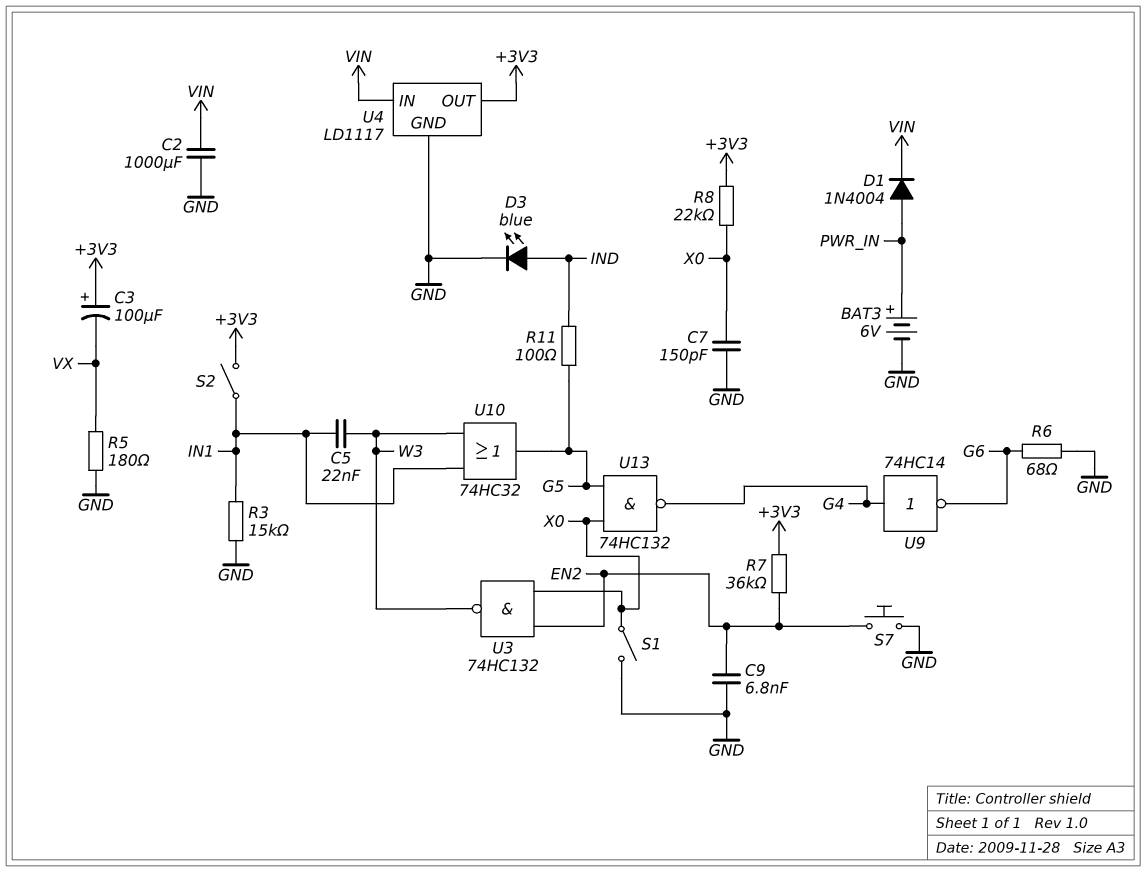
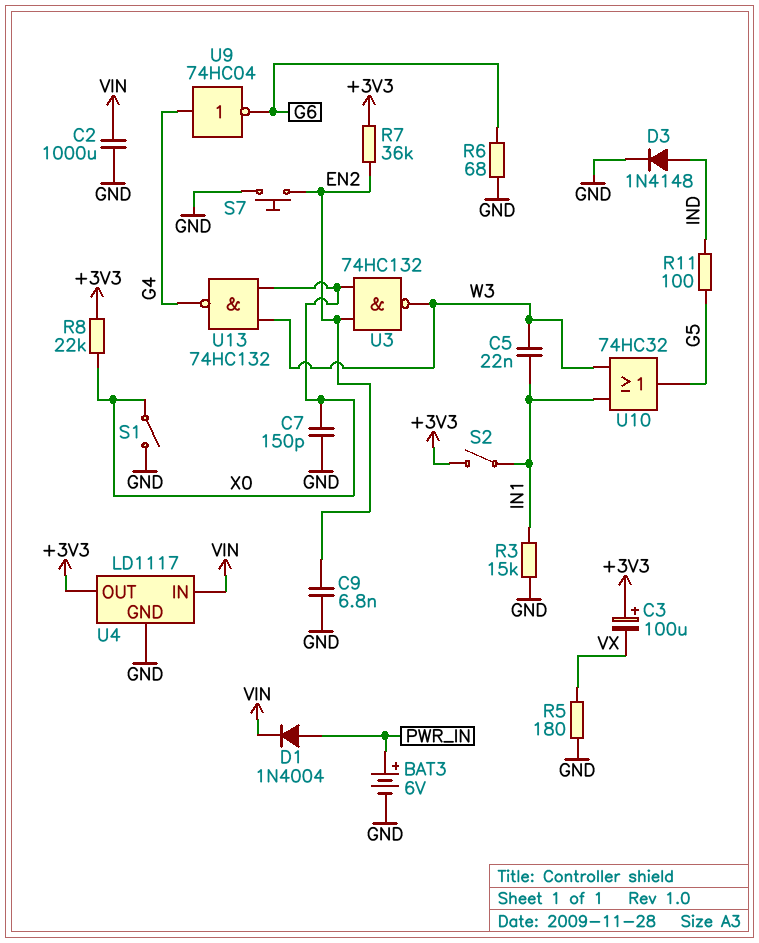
D3: LED blue (A IND, K GND) -> diode 1N4148 (A IND, K GND)
U9: NOT 74HC14 (in G4, out G6) -> NOT 74HC04 (in G4, out G6)
U13: NAND 74HC132 (in G5, in X0, out G4) -> NAND 74HC132 (in W3, in X0, out G4)

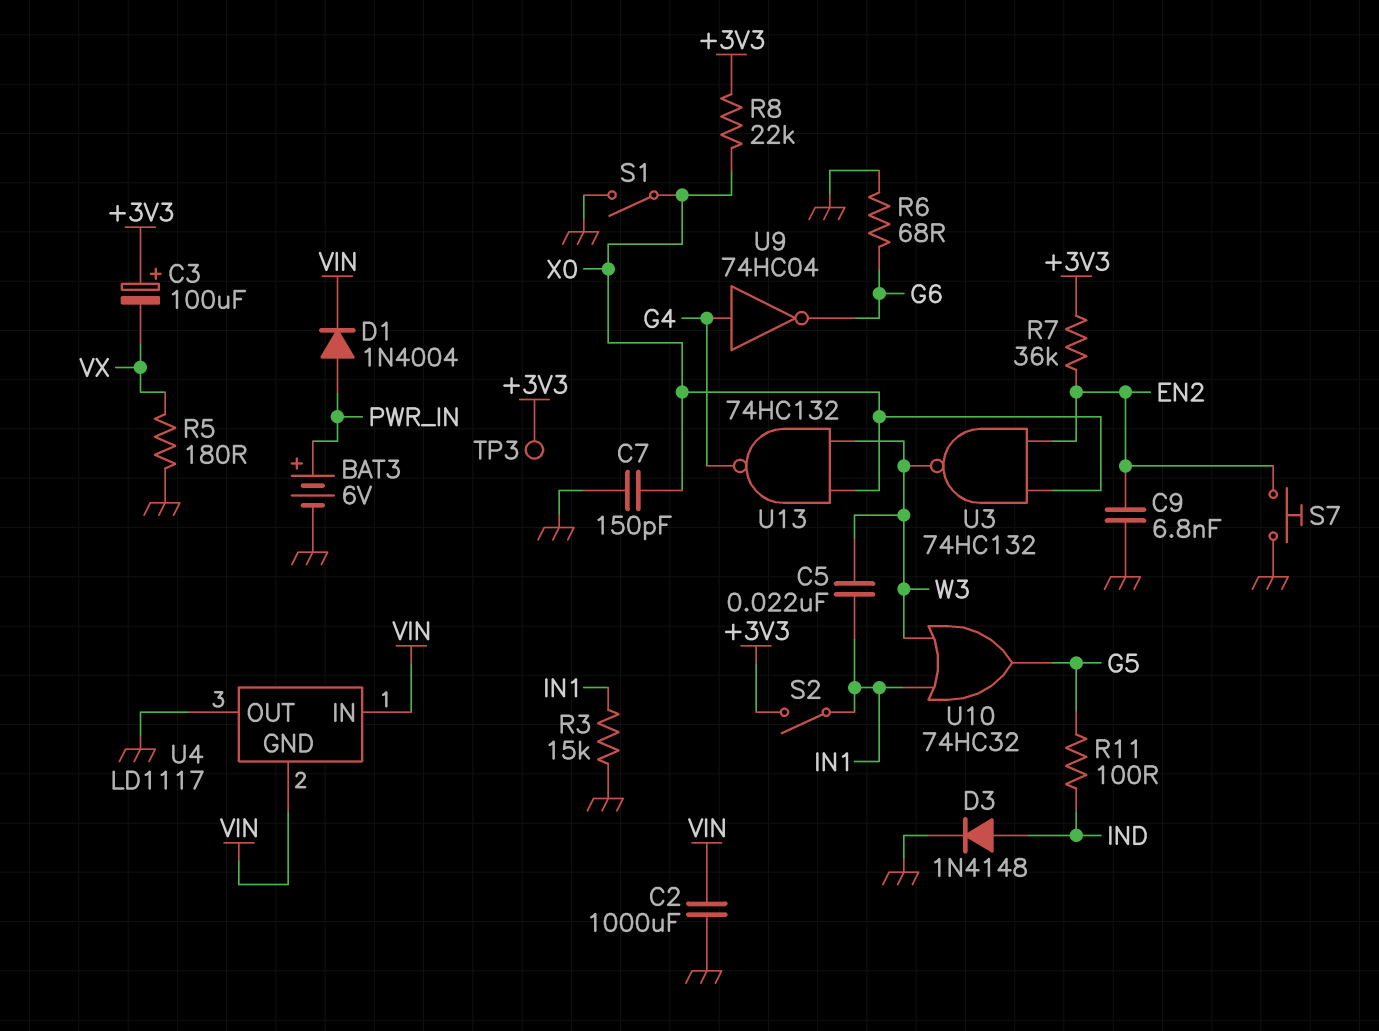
TP3: none -> test point (+3V3)
U4 pin GND: GND -> VIN
U4 pin OUT: +3V3 -> GND

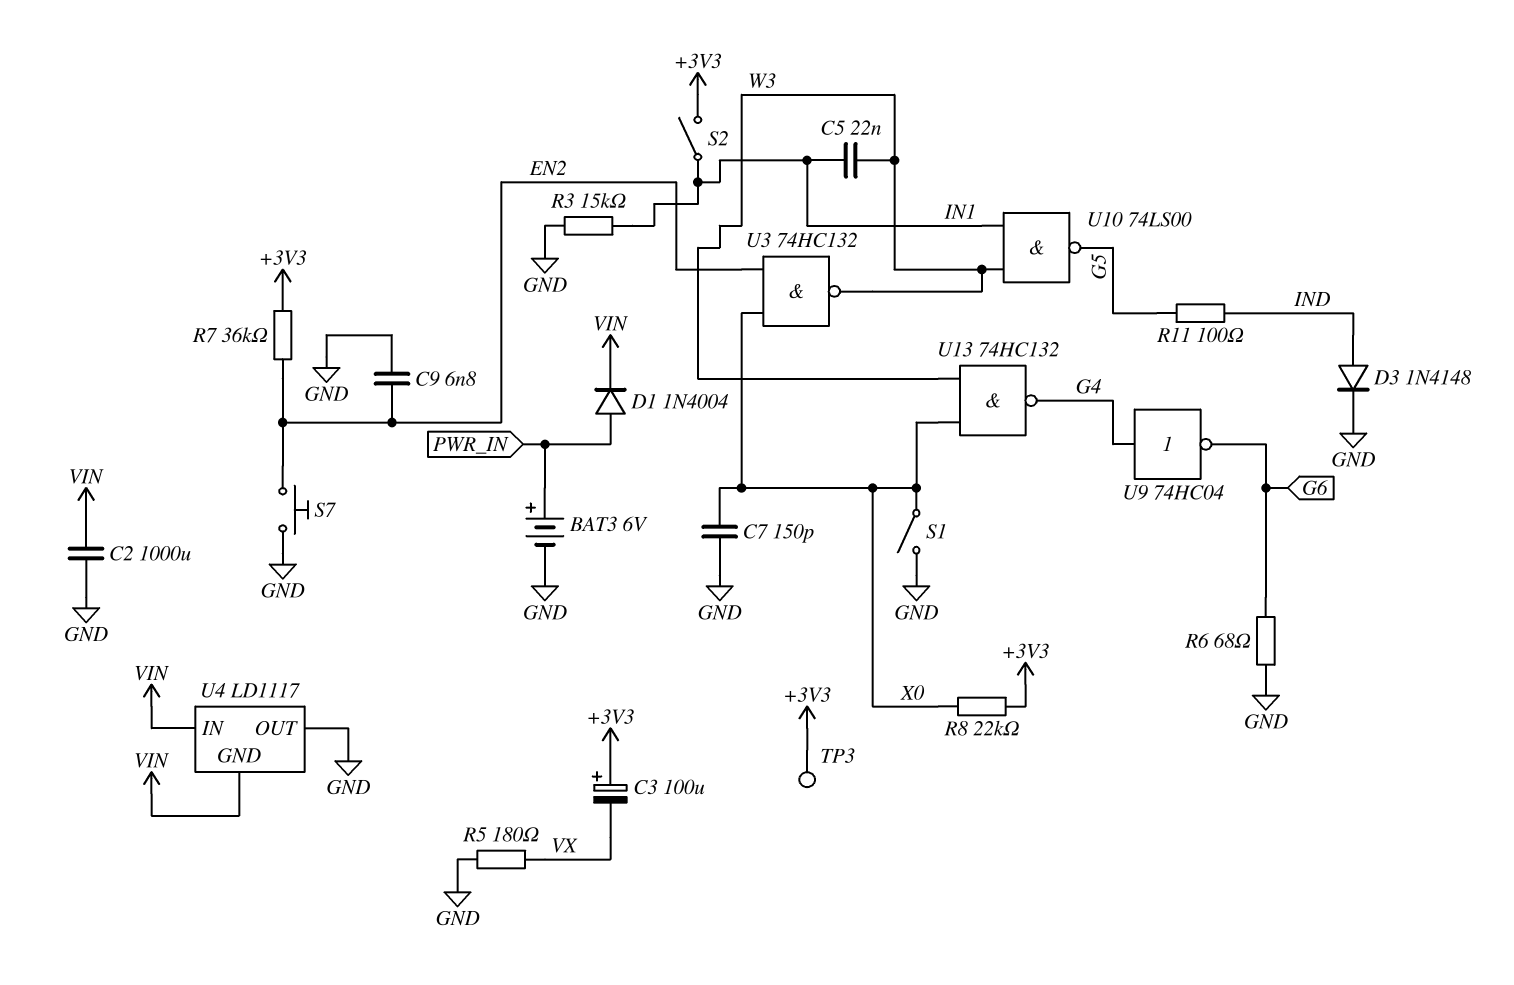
U10: OR 74HC32 (in IN1, in W3, out G5) -> NAND 74LS00 (in IN1, in W3, out G5)

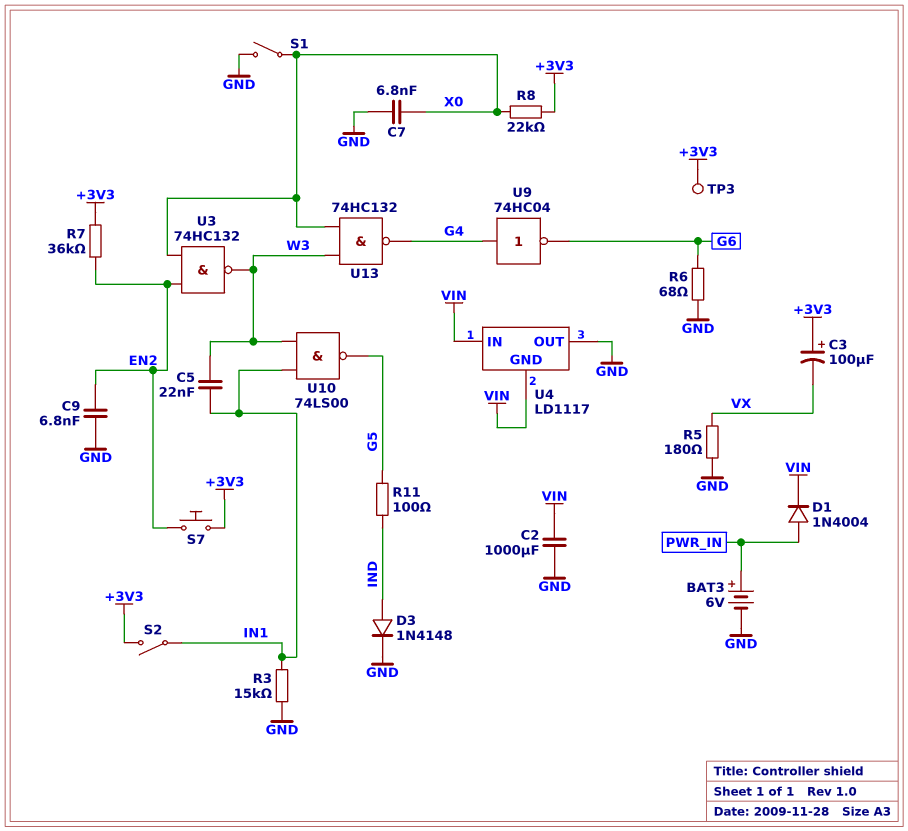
C7: 150pF (GND, X0) -> 6.8nF (GND, X0)
S7: button (EN2, GND) -> button (+3V3, EN2)

